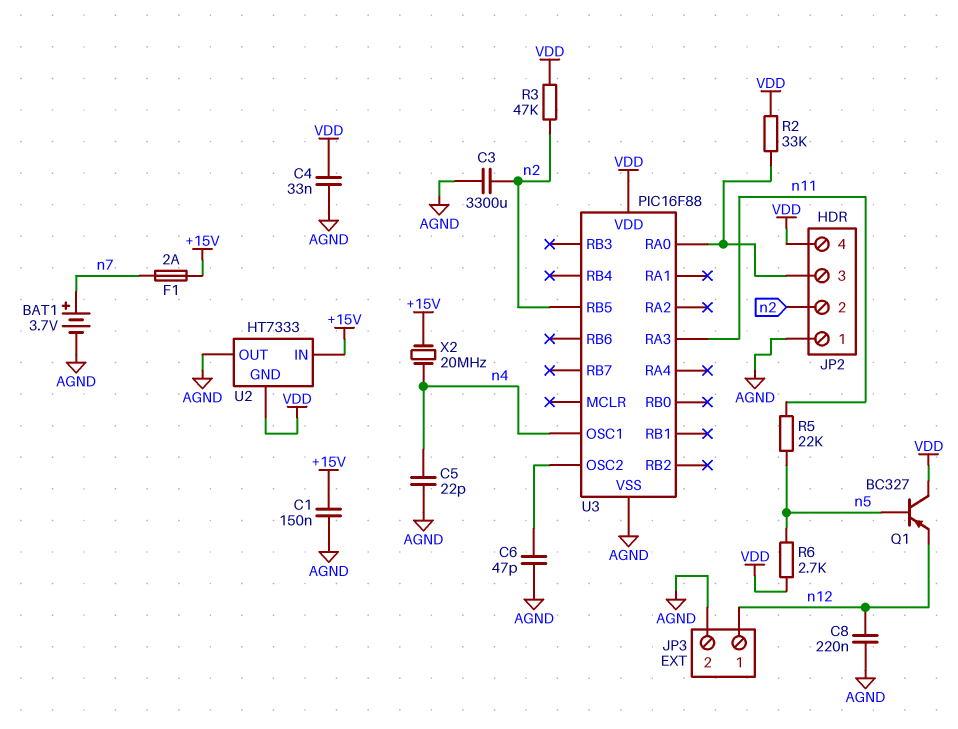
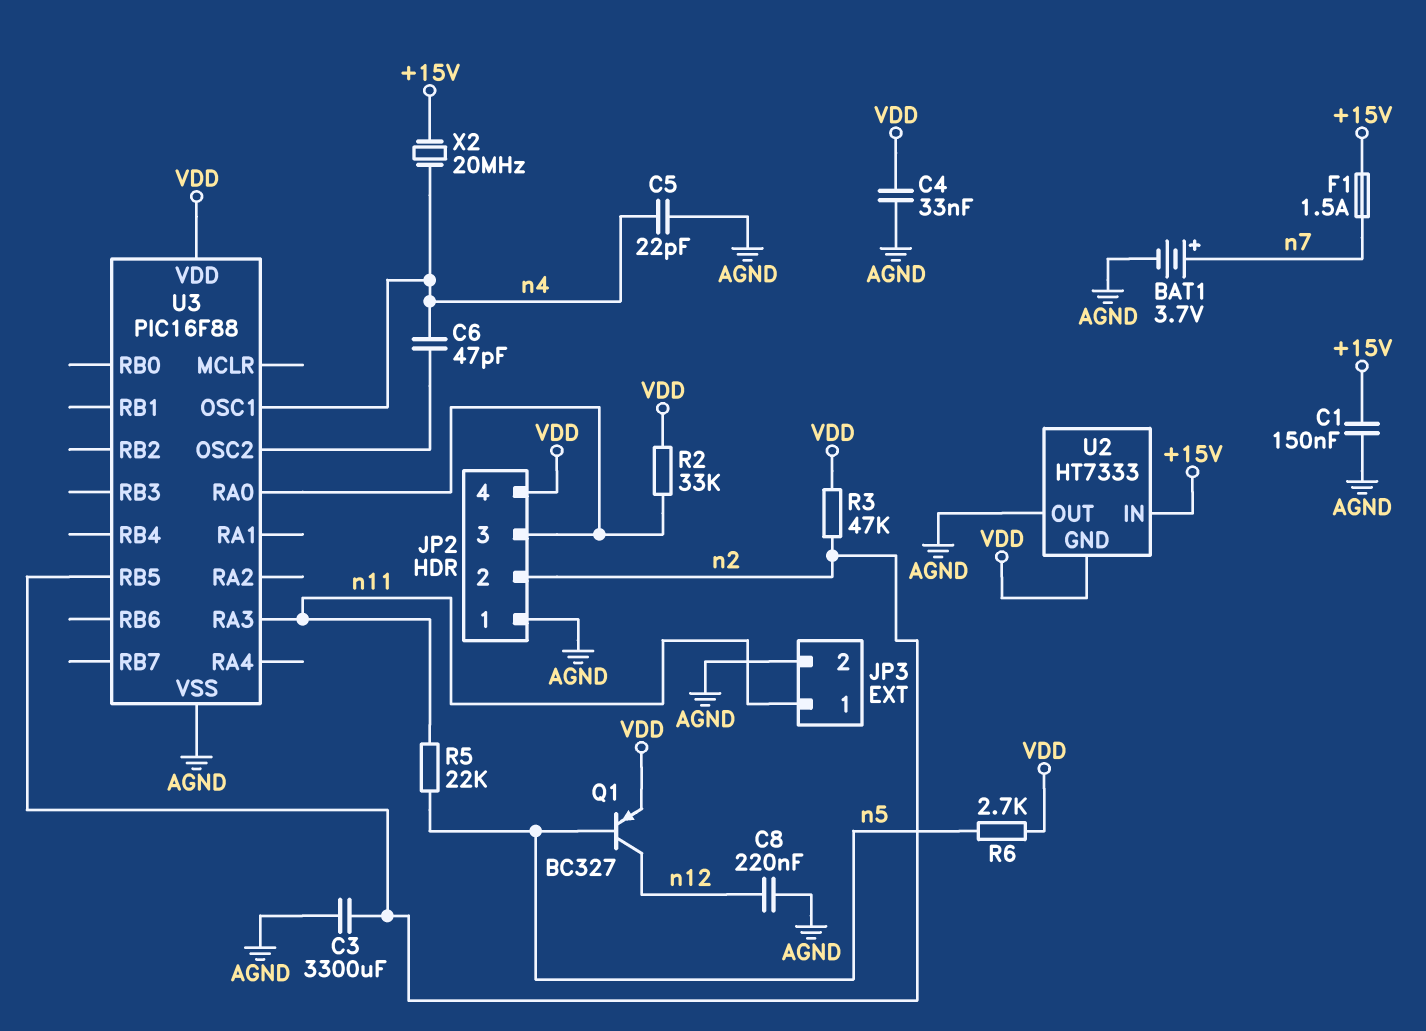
C6: 47pF (AGND, U3/OSC2) -> 47pF (U3/OSC2, n4)
F1: 2A (+15V, n7) -> 1.5A (+15V, n7)
JP3 pin 1: n12 -> n11
Q1: PNP BC327 (B n5, C VDD, E n12) -> PNP BC327 (B n5, C n12, E VDD)

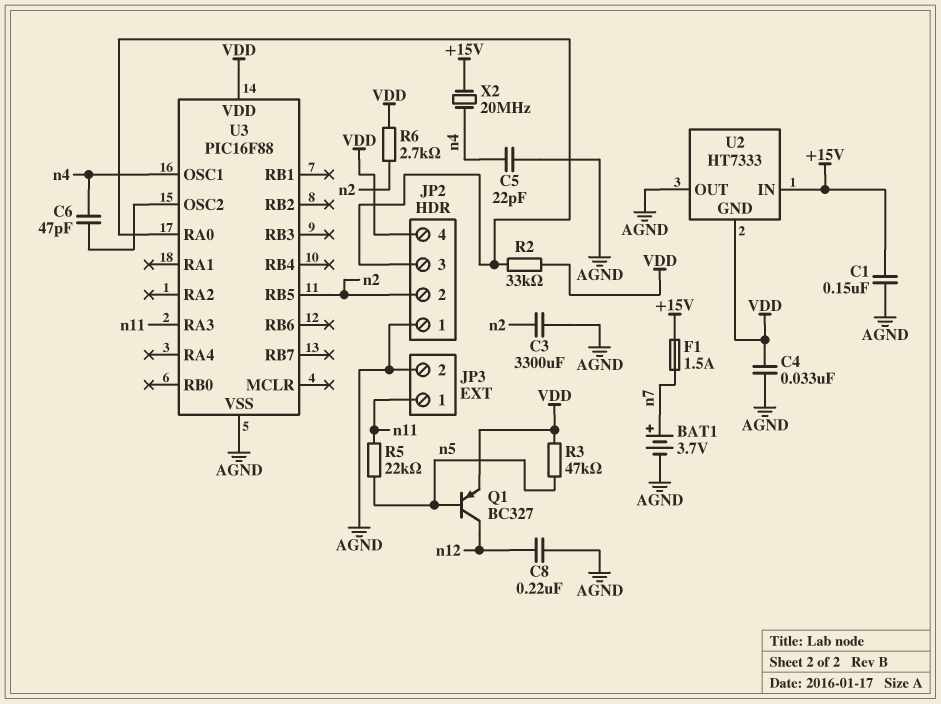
R3: 47k (VDD, n2) -> 47k (VDD, n5)
R6: 2.7k (VDD, n5) -> 2.7k (VDD, n2)

